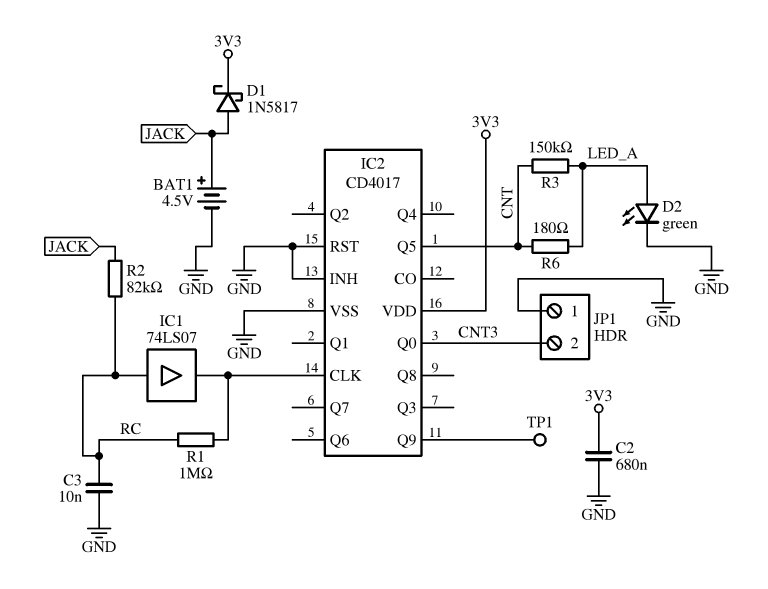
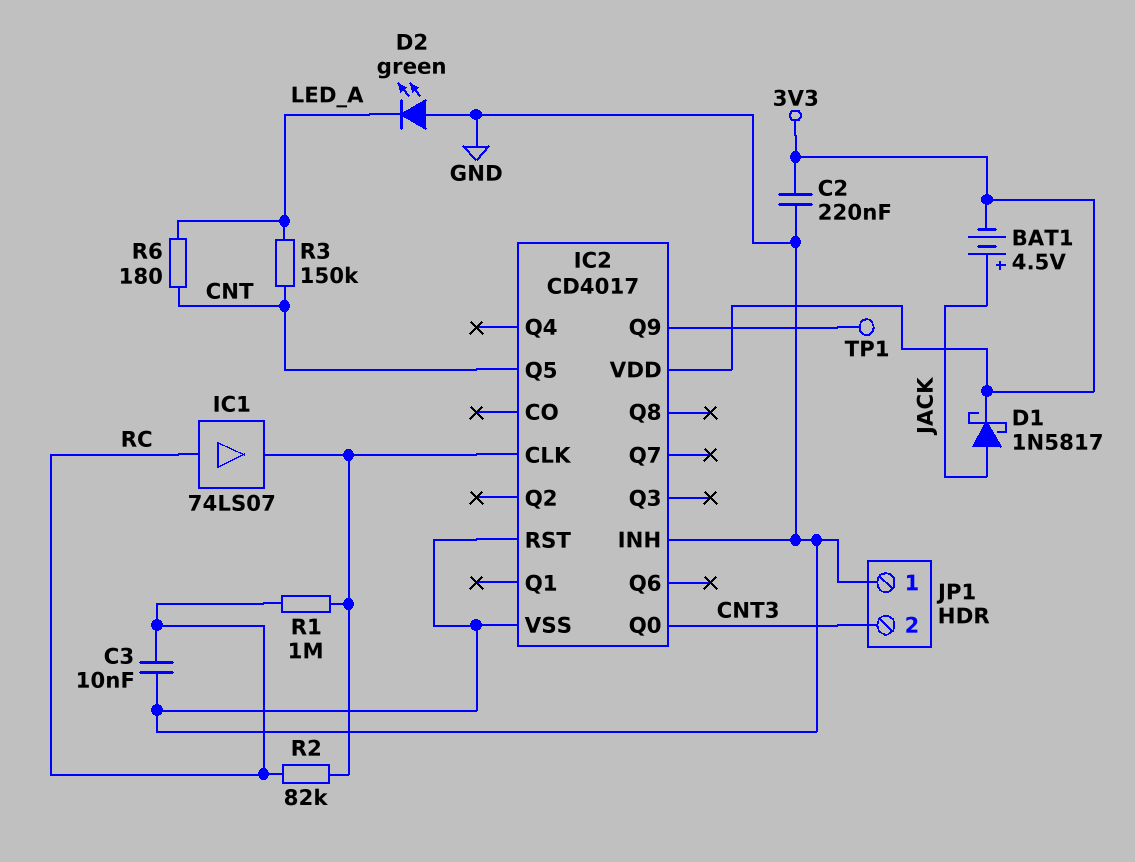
BAT1: 4.5V (plus JACK, minus GND) -> 4.5V (plus JACK, minus 3V3)
C2: 680nF (3V3, GND) -> 220nF (3V3, GND)
D2: LED green (A LED_A, K GND) -> LED green (A GND, K LED_A)
R2: 82k (JACK, RC) -> 82k (IC2/CLK, RC)

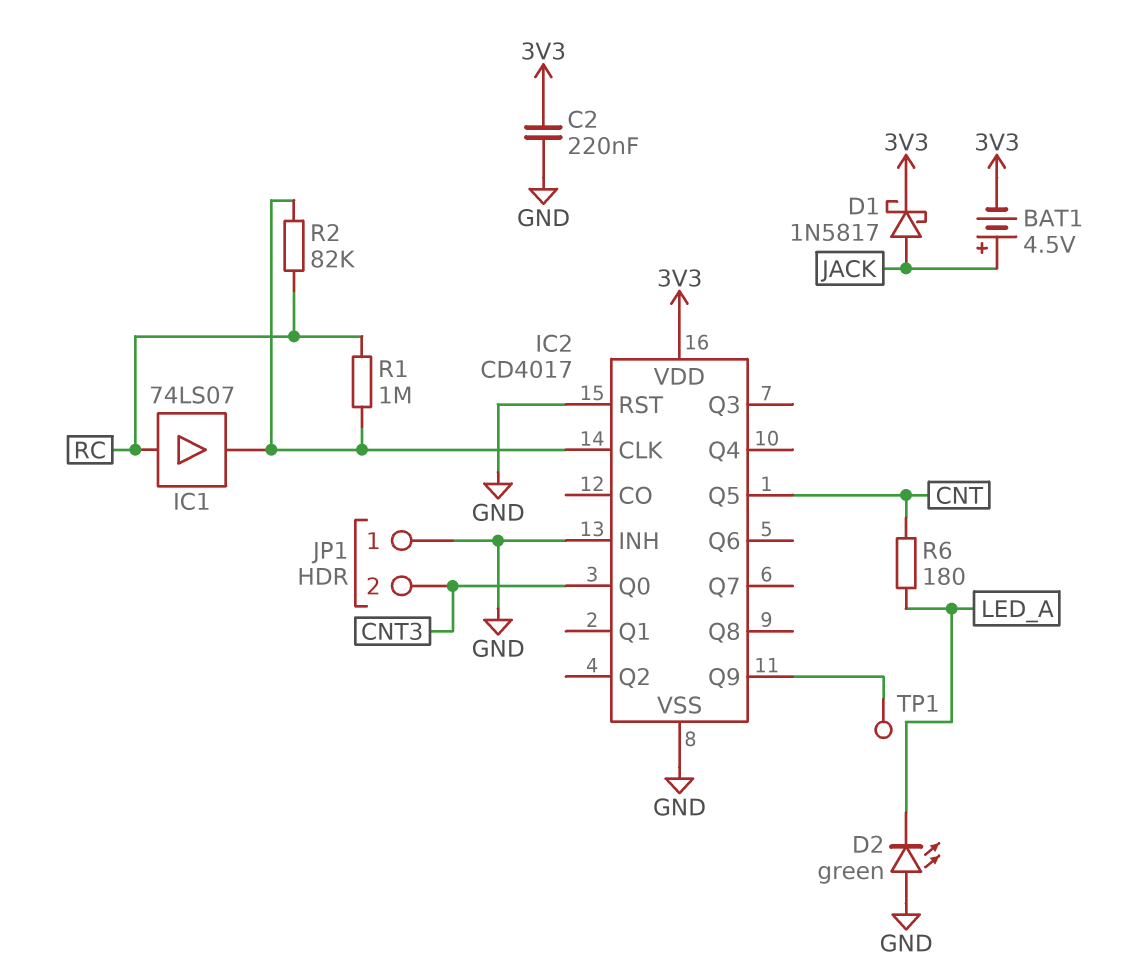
C3: 10nF (GND, RC) -> none
R3: 150k (CNT, LED_A) -> none

